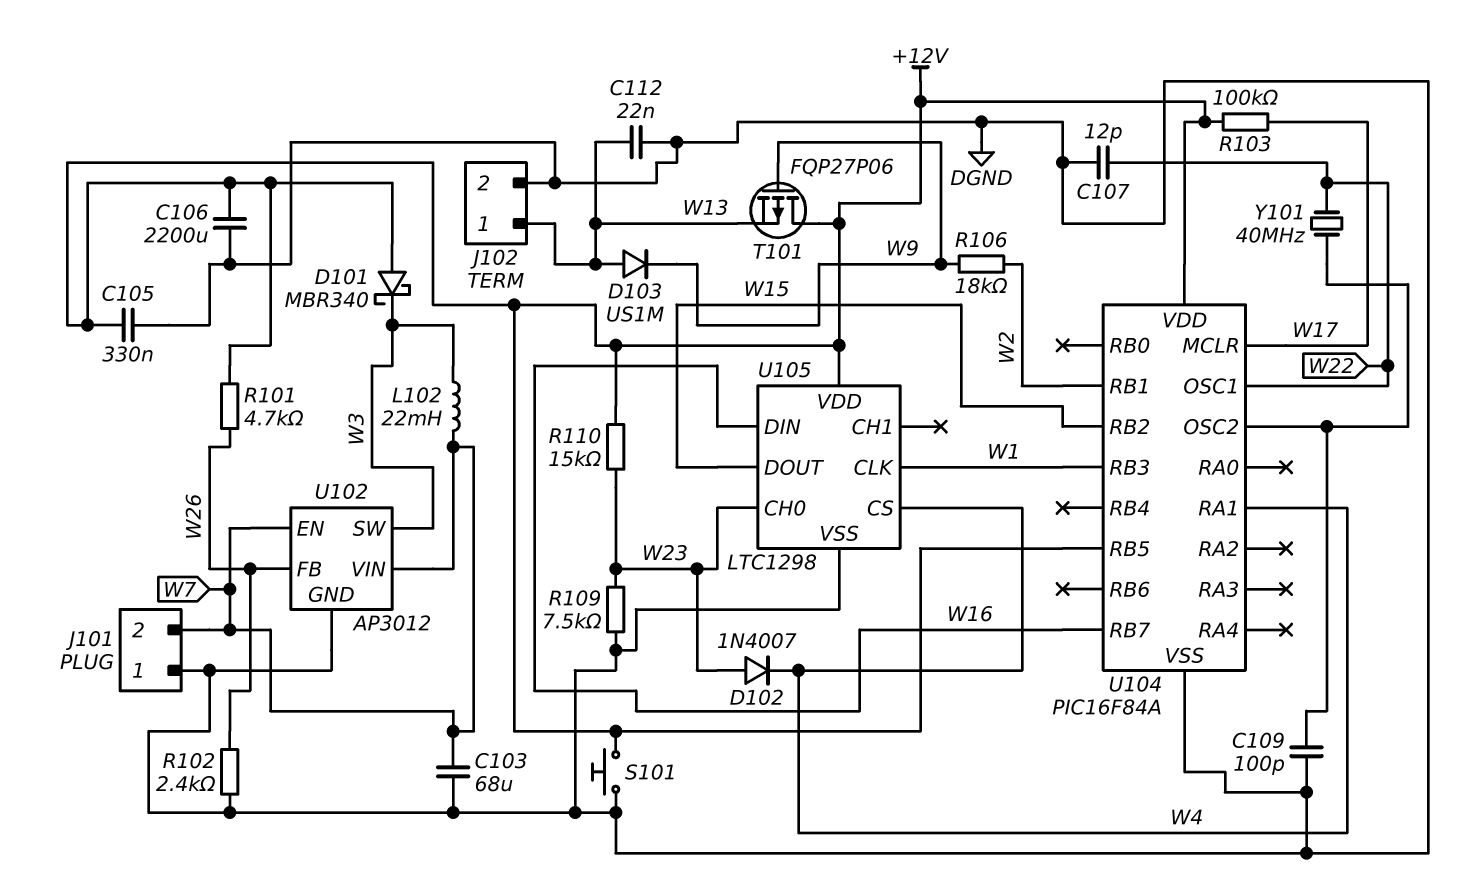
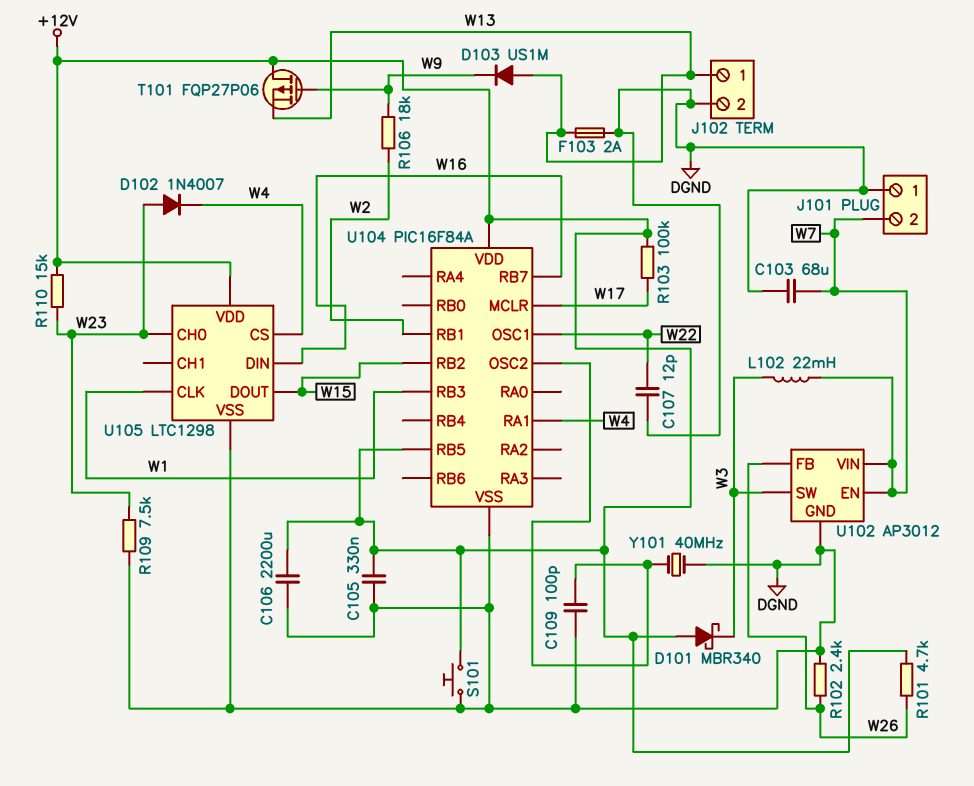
C112: 22nF (DGND, W13) -> none
F103: none -> 2A (DGND, W13)
Y101: 40MHz (U104/OSC2, W22) -> 40MHz (DGND, U104/OSC2)

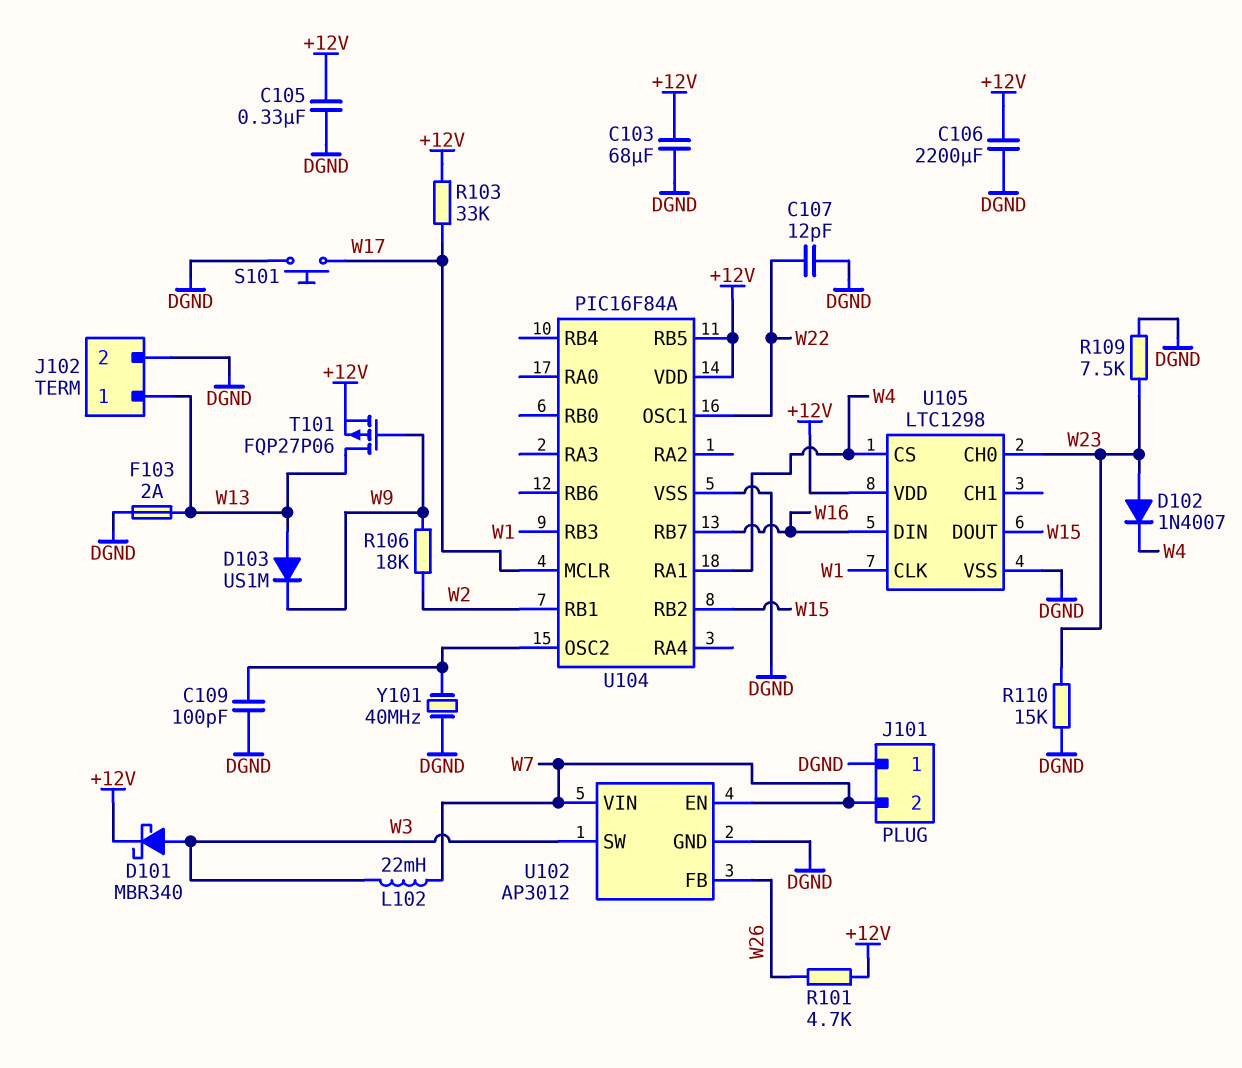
C103: 68uF (DGND, W7) -> 68uF (+12V, DGND)
D101: schottky MBR340 (A +12V, K W3) -> schottky MBR340 (A W3, K +12V)
R102: 2.4k (DGND, W26) -> none
R103: 100k (+12V, W17) -> 33k (+12V, W17)
R110: 15k (+12V, W23) -> 15k (DGND, W23)
S101: button (+12V, DGND) -> button (DGND, W17)
T101: PMOS FQP27P06 (G W9, D +12V, S W13) -> PMOS FQP27P06 (G W9, D W13, S +12V)

